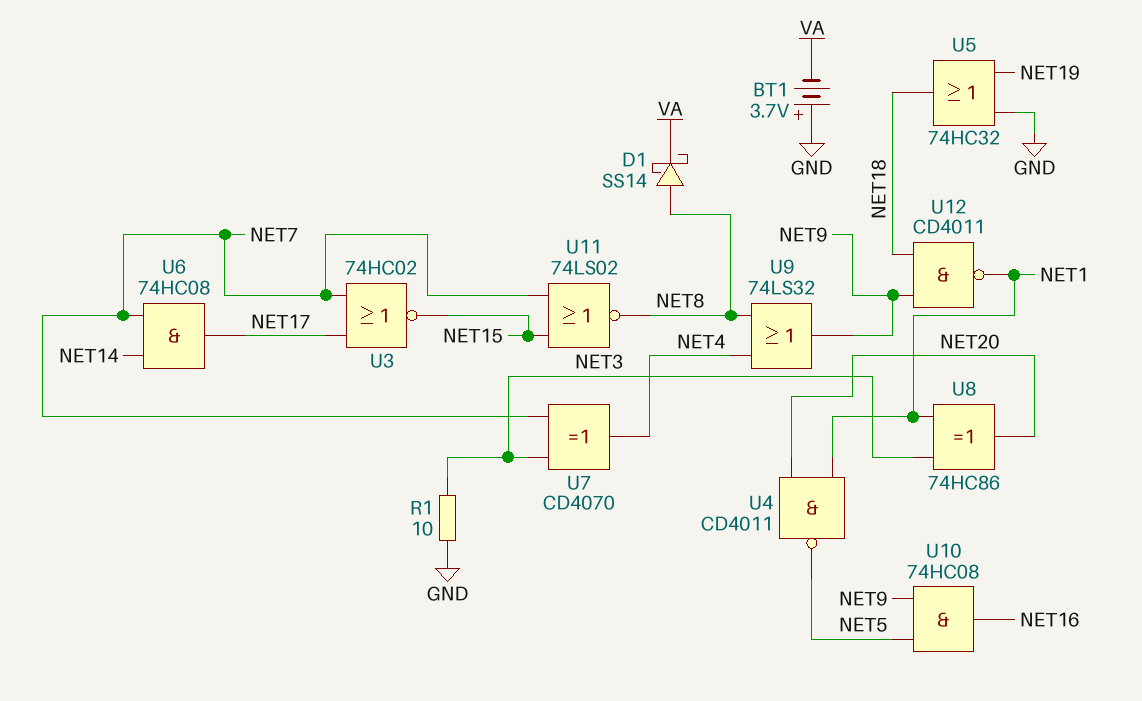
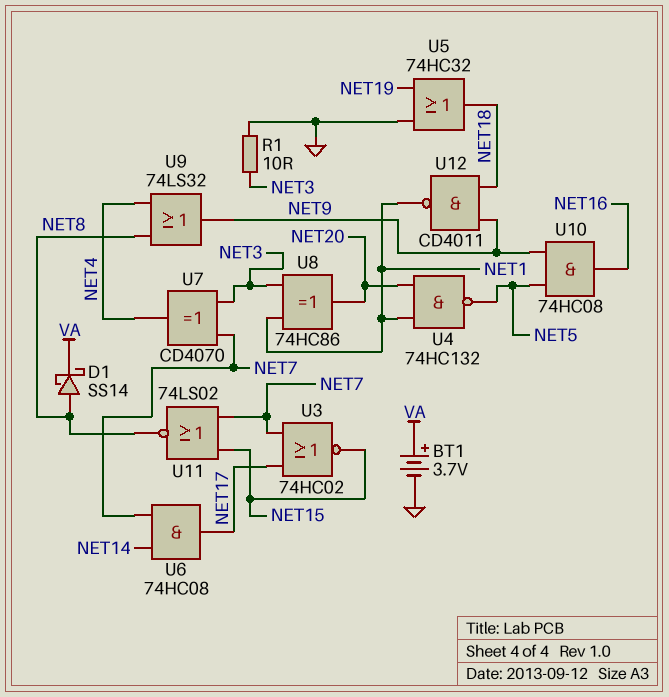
BT1: 3.7V (plus GND, minus VA) -> 3.7V (plus VA, minus GND)
U4: NAND CD4011 (in NET1, in NET20, out NET5) -> NAND 74HC132 (in NET1, in NET20, out NET5)

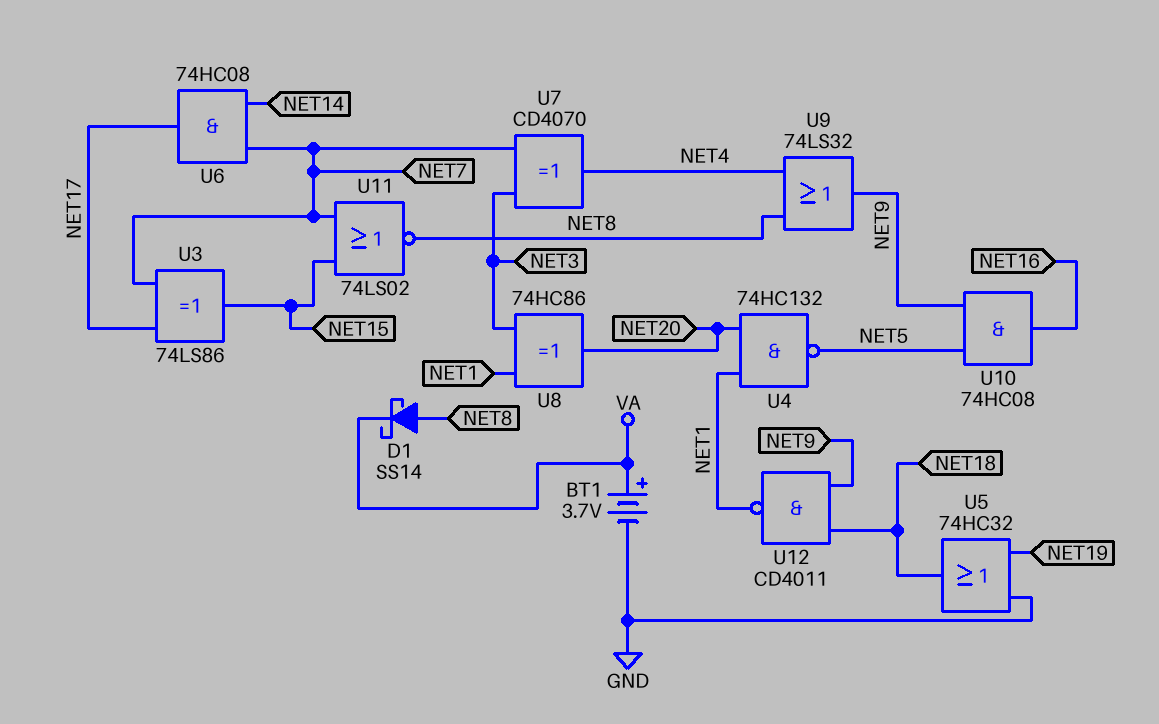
R1: 10 (GND, NET3) -> none
U3: NOR 74HC02 (in NET7, in NET17, out NET15) -> XOR 74LS86 (in NET7, in NET17, out NET15)

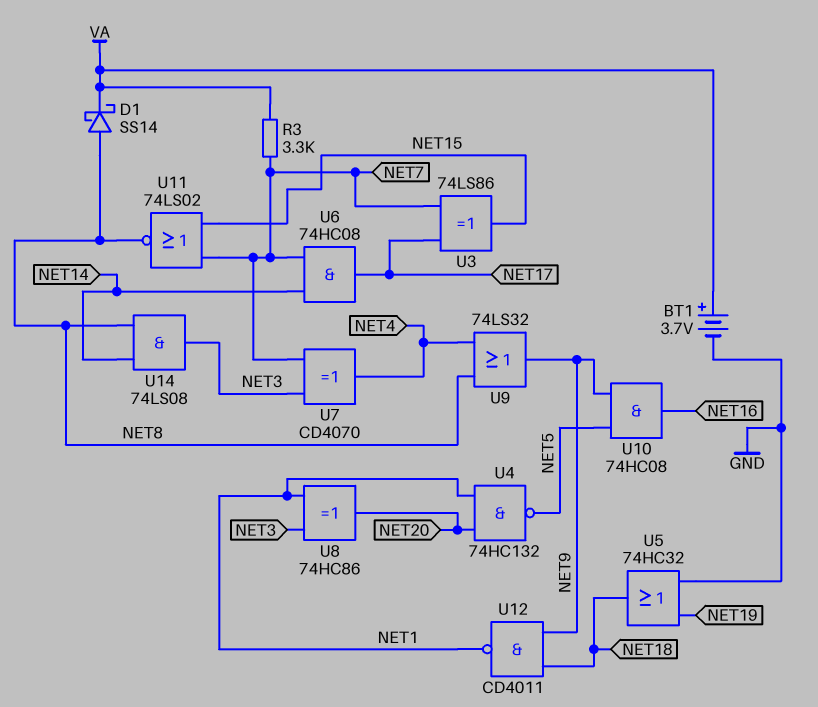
R3: none -> 3.3k (NET7, VA)
U14: none -> AND 74LS08 (in NET8, in NET14, out NET3)

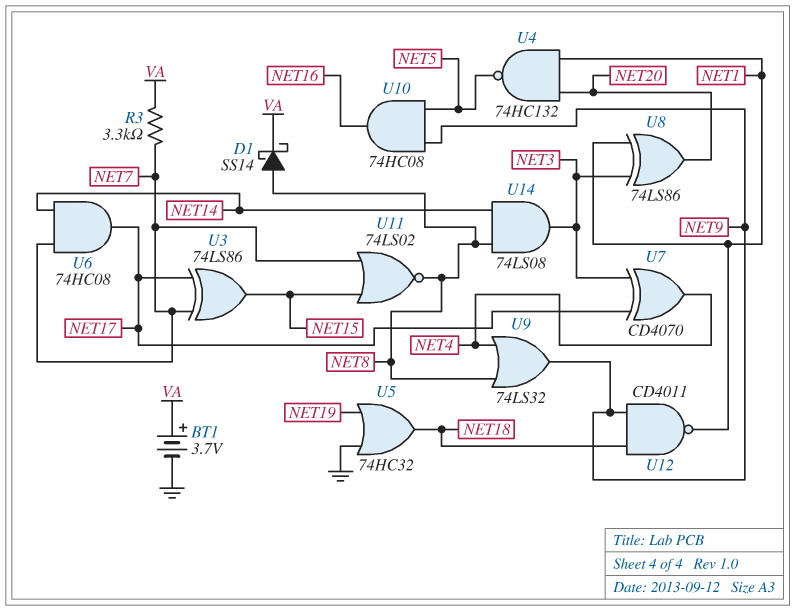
U7: XOR CD4070 (in NET3, in NET7, out NET4) -> XOR CD4070 (in NET3, in NET17, out NET4)
U8: XOR 74HC86 (in NET1, in NET3, out NET20) -> XOR 74LS86 (in NET1, in NET3, out NET20)

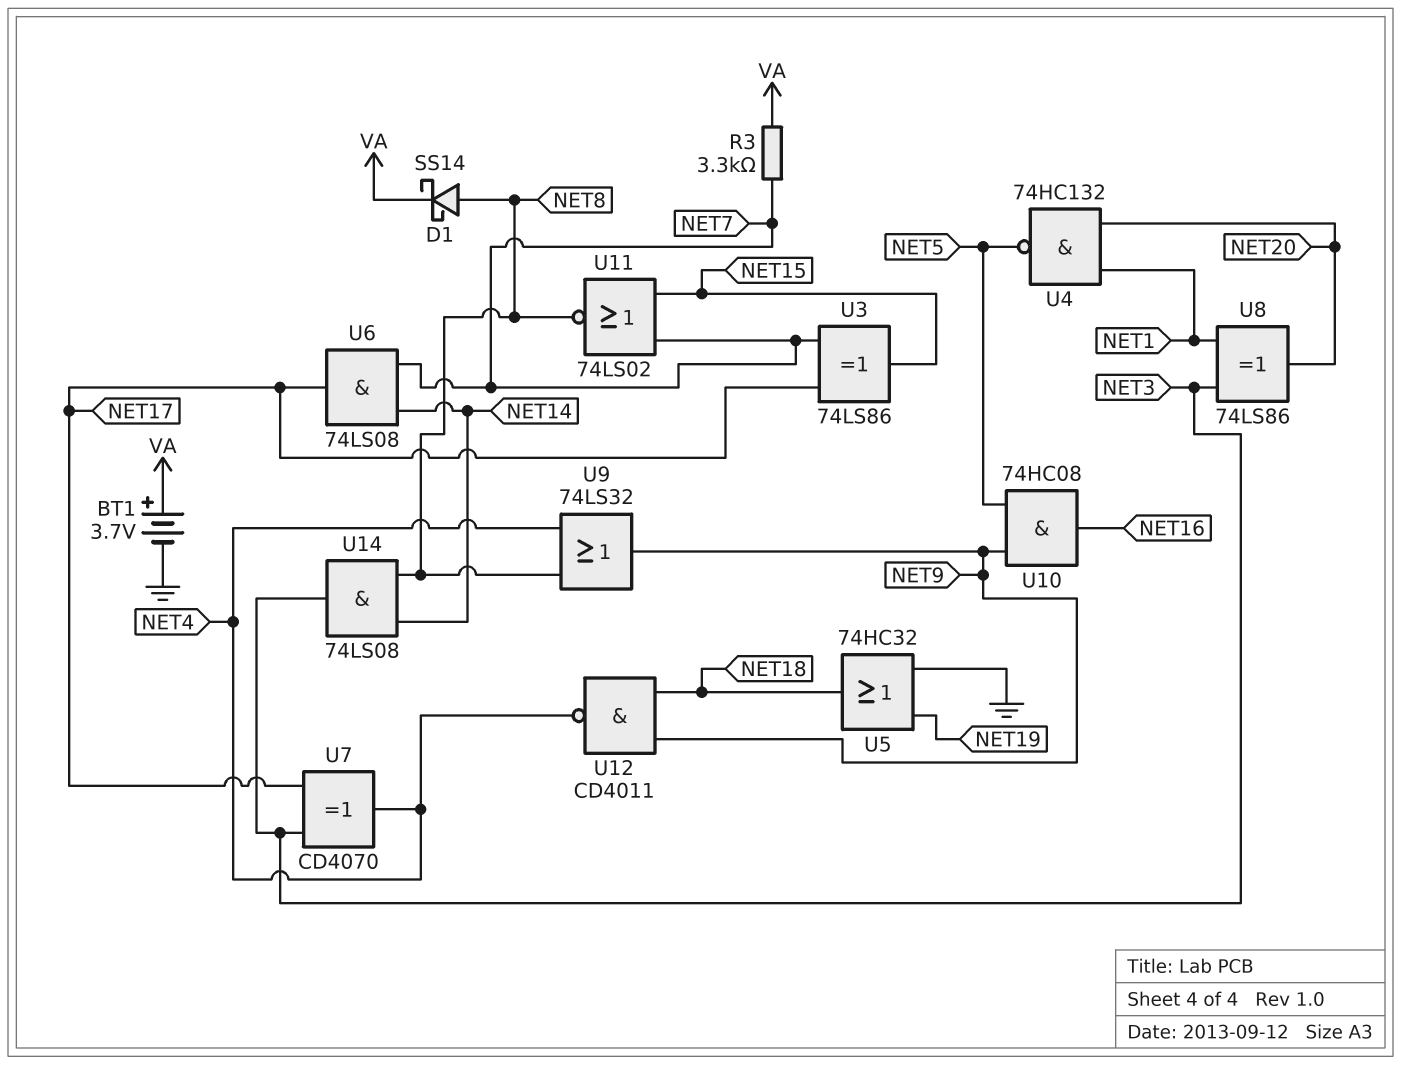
U6: AND 74HC08 (in NET7, in NET14, out NET17) -> AND 74LS08 (in NET7, in NET14, out NET17)
U12: NAND CD4011 (in NET9, in NET18, out NET1) -> NAND CD4011 (in NET9, in NET18, out NET4)

